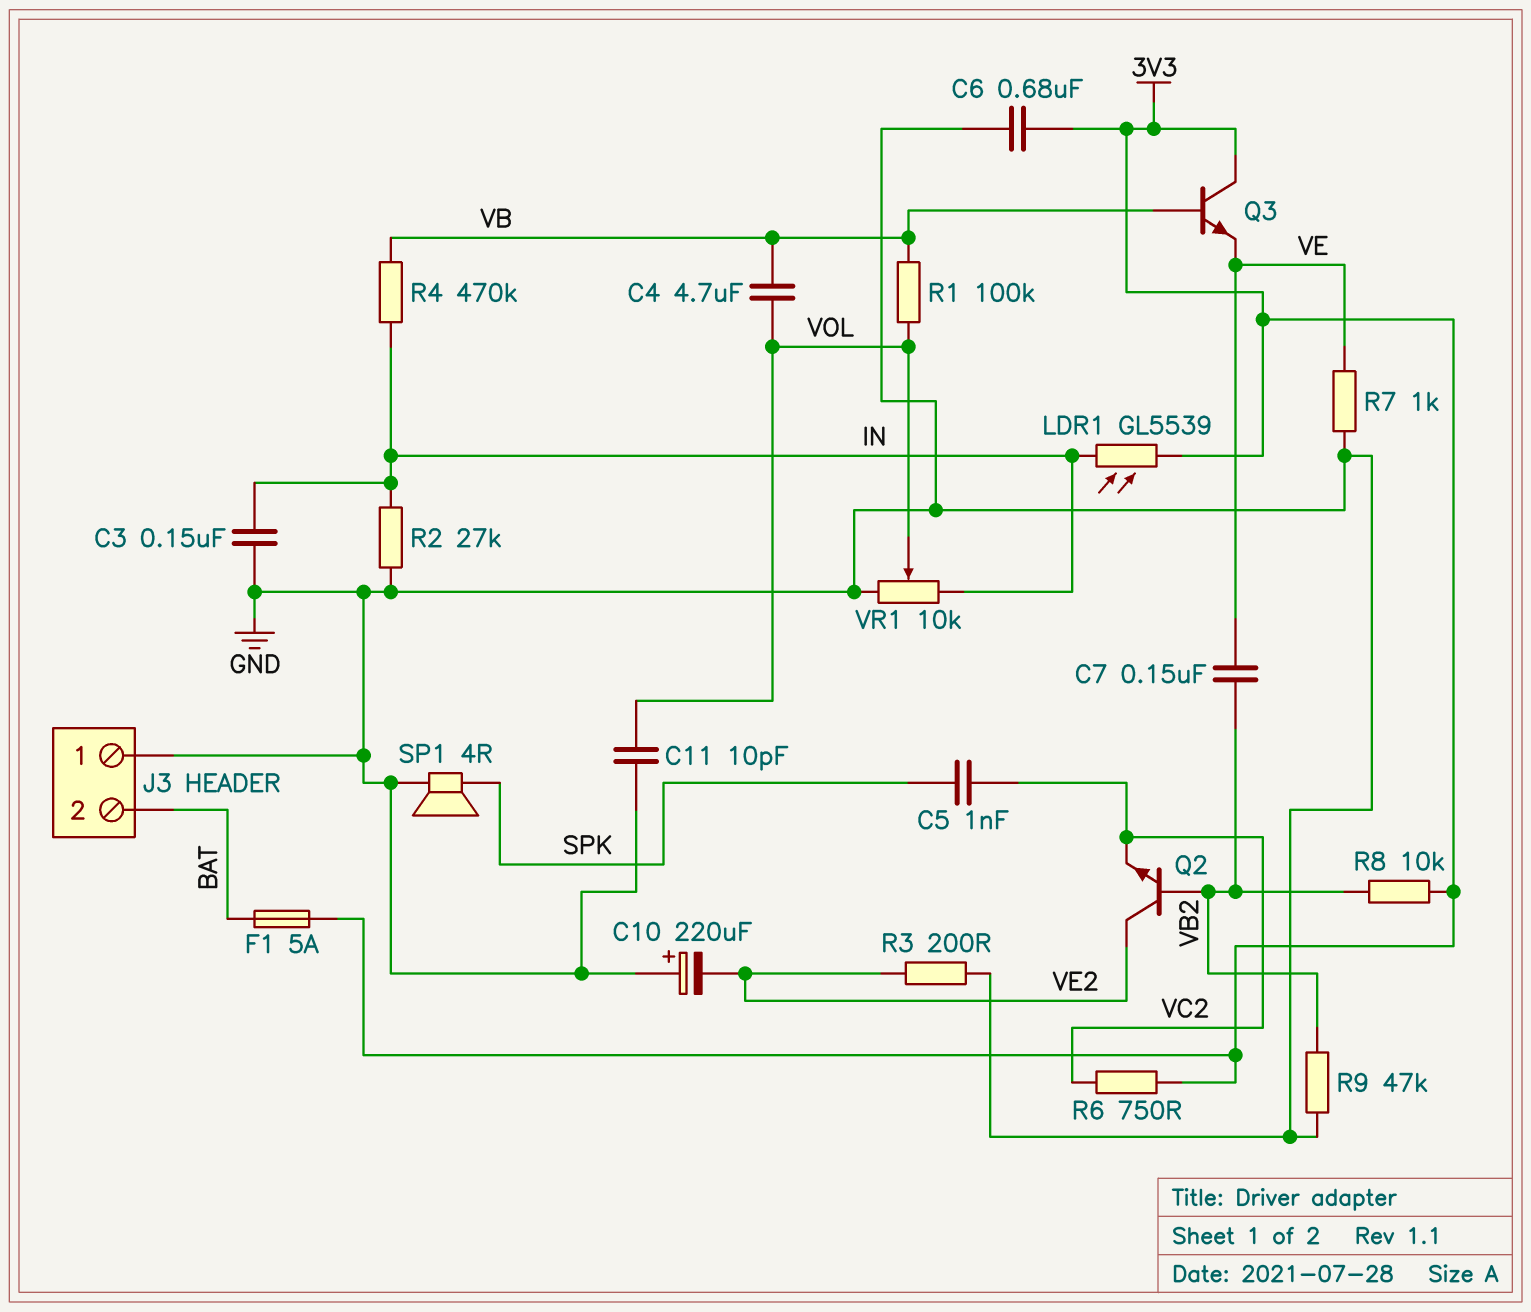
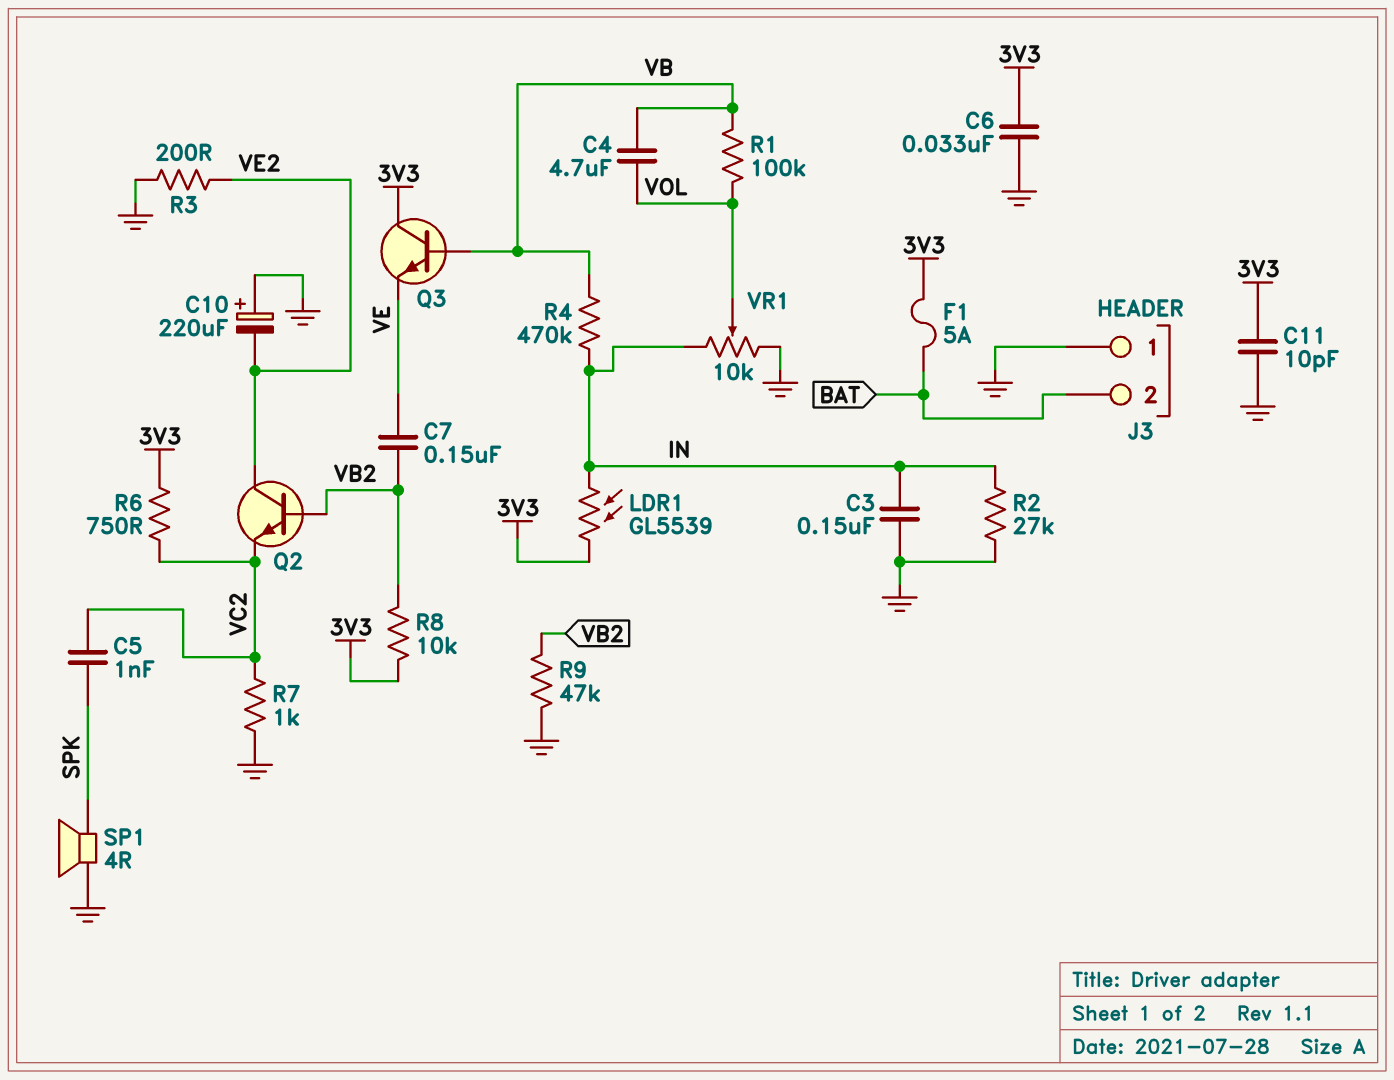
C6: 680nF (3V3, GND) -> 33nF (3V3, GND)
C11: 10pF (GND, VOL) -> 10pF (3V3, GND)
R7: 1k (GND, VE) -> 1k (GND, VC2)

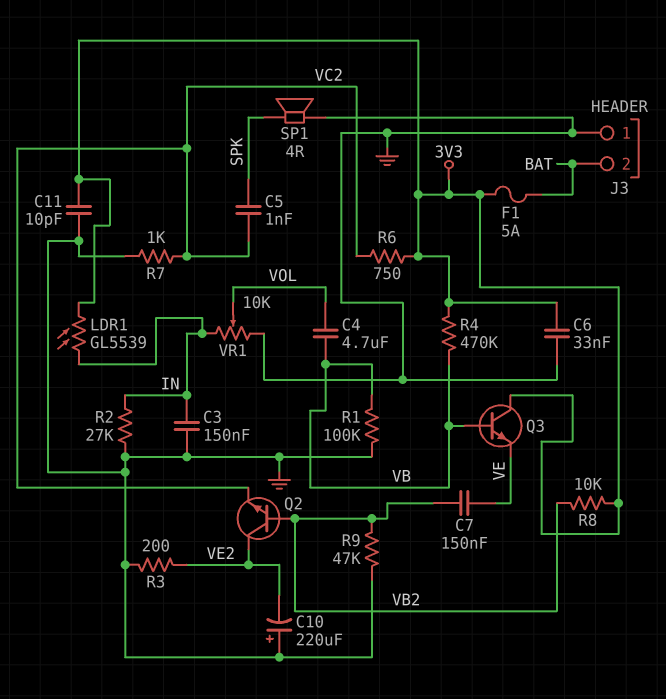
R1: 100k (VB, VOL) -> 100k (GND, VB)
R4: 470k (IN, VB) -> 470k (3V3, VB)

